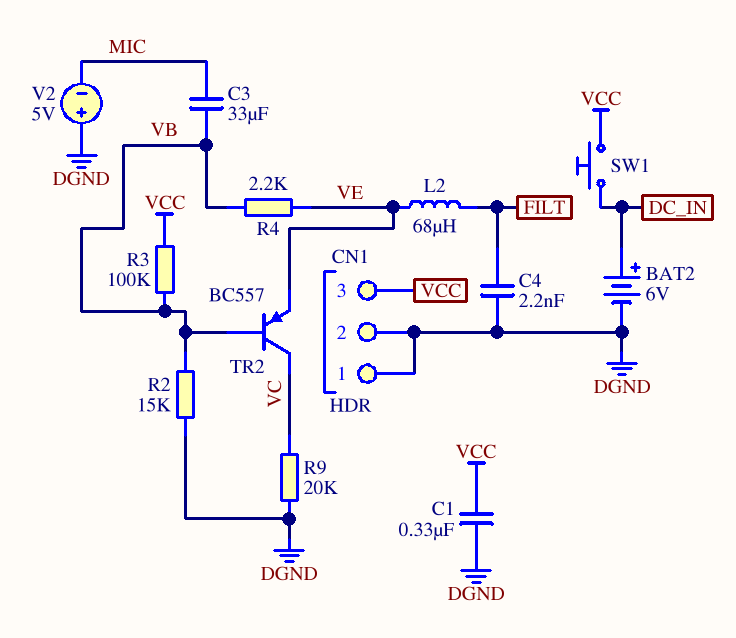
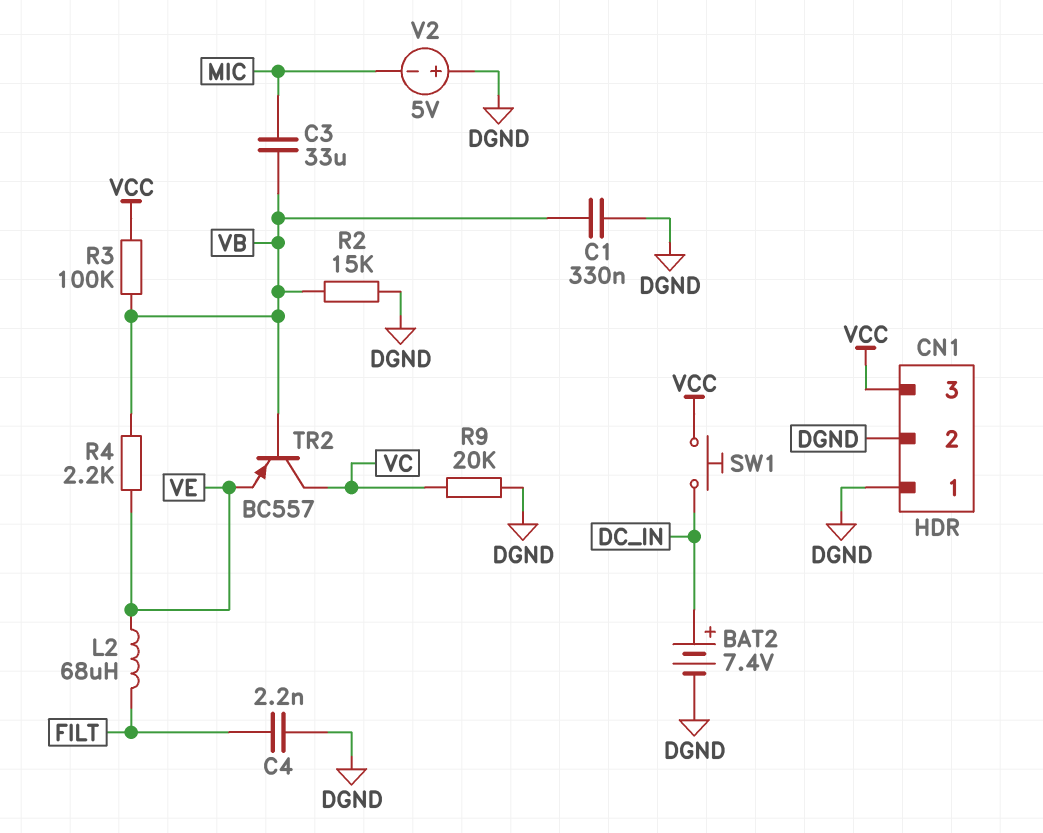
BAT2: 6V (plus DC_IN, minus DGND) -> 7.4V (plus DC_IN, minus DGND)
C1: 330nF (DGND, VCC) -> 330nF (DGND, VB)

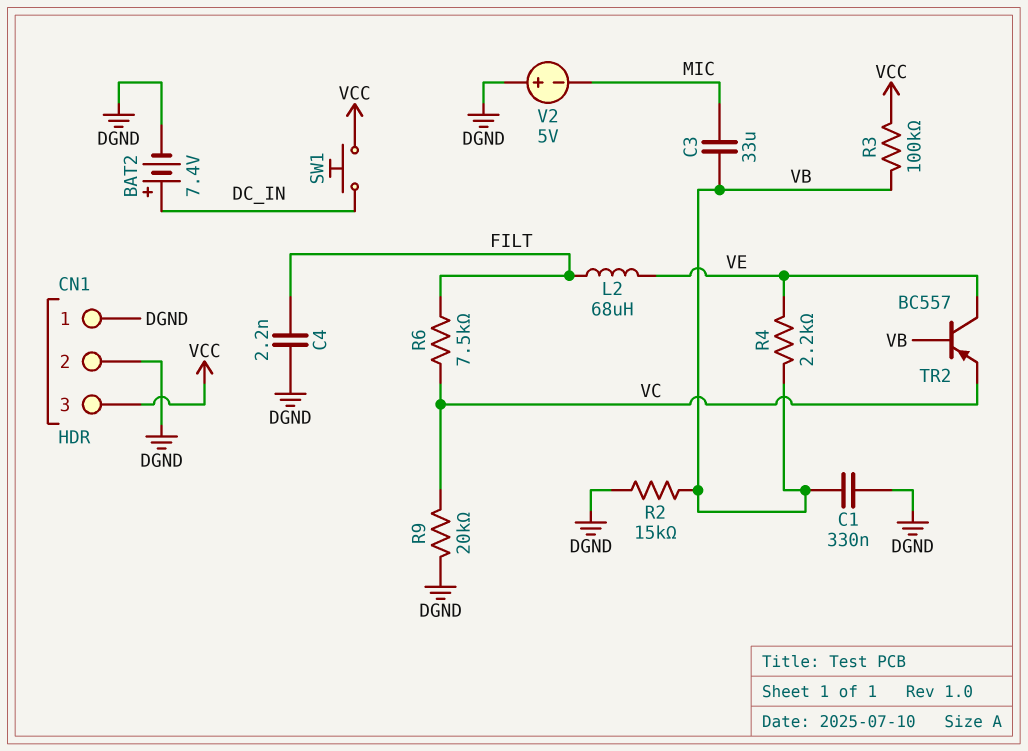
R6: none -> 7.5k (FILT, VC)
TR2: PNP BC557 (B VB, C VC, E VE) -> PNP BC557 (B VB, C VE, E VC)

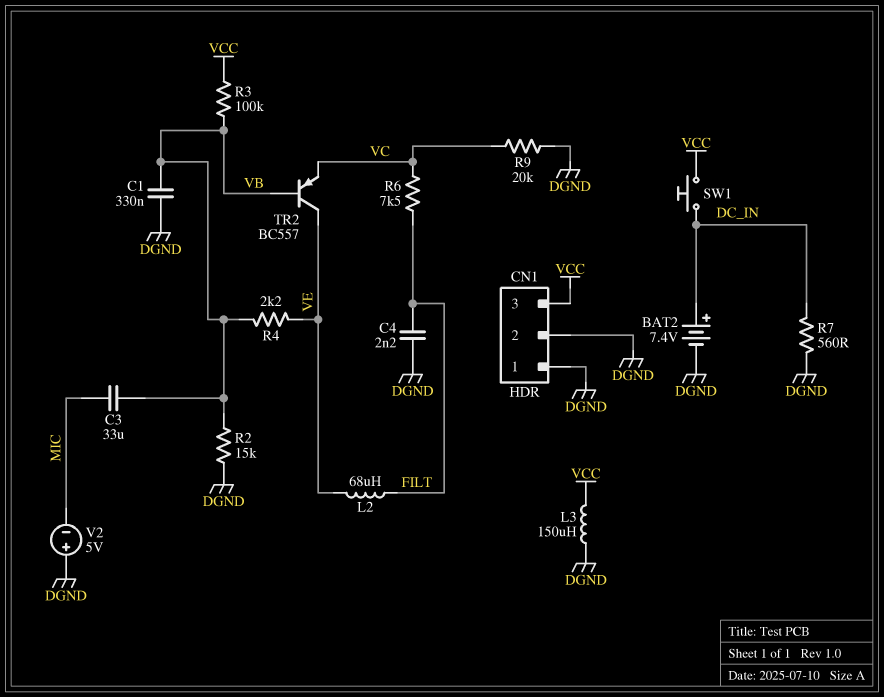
L3: none -> 150uH (DGND, VCC)
R7: none -> 560 (DC_IN, DGND)

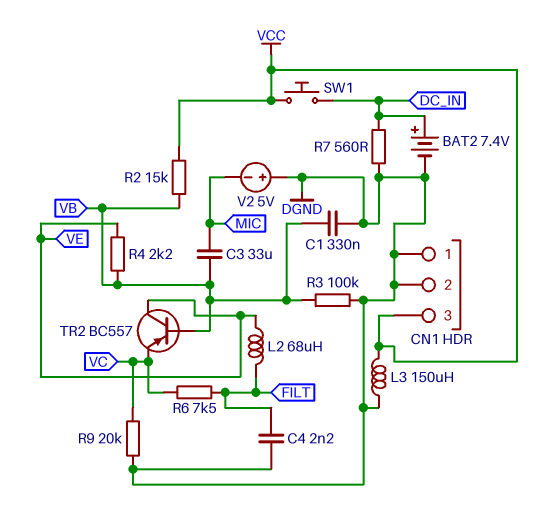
R2: 15k (DGND, VB) -> 15k (VB, VCC)
R3: 100k (VB, VCC) -> 100k (DGND, VB)

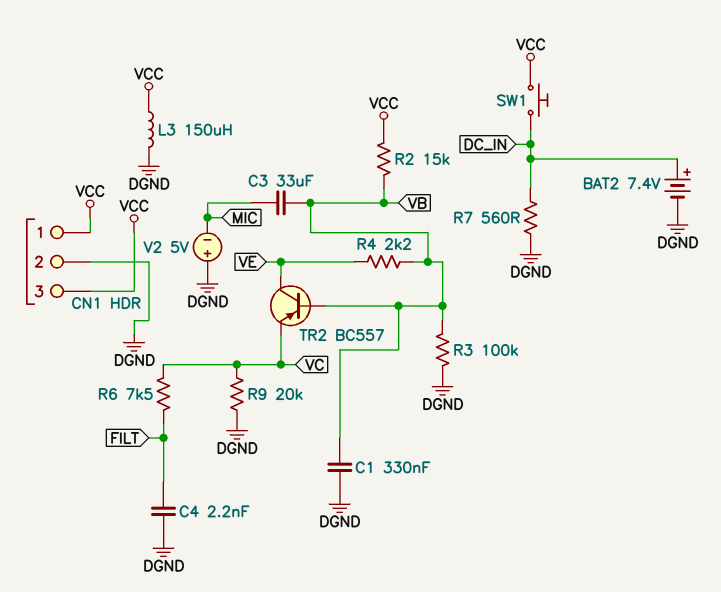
CN1 pin 1: DGND -> VCC
L2: 68uH (FILT, VE) -> none

